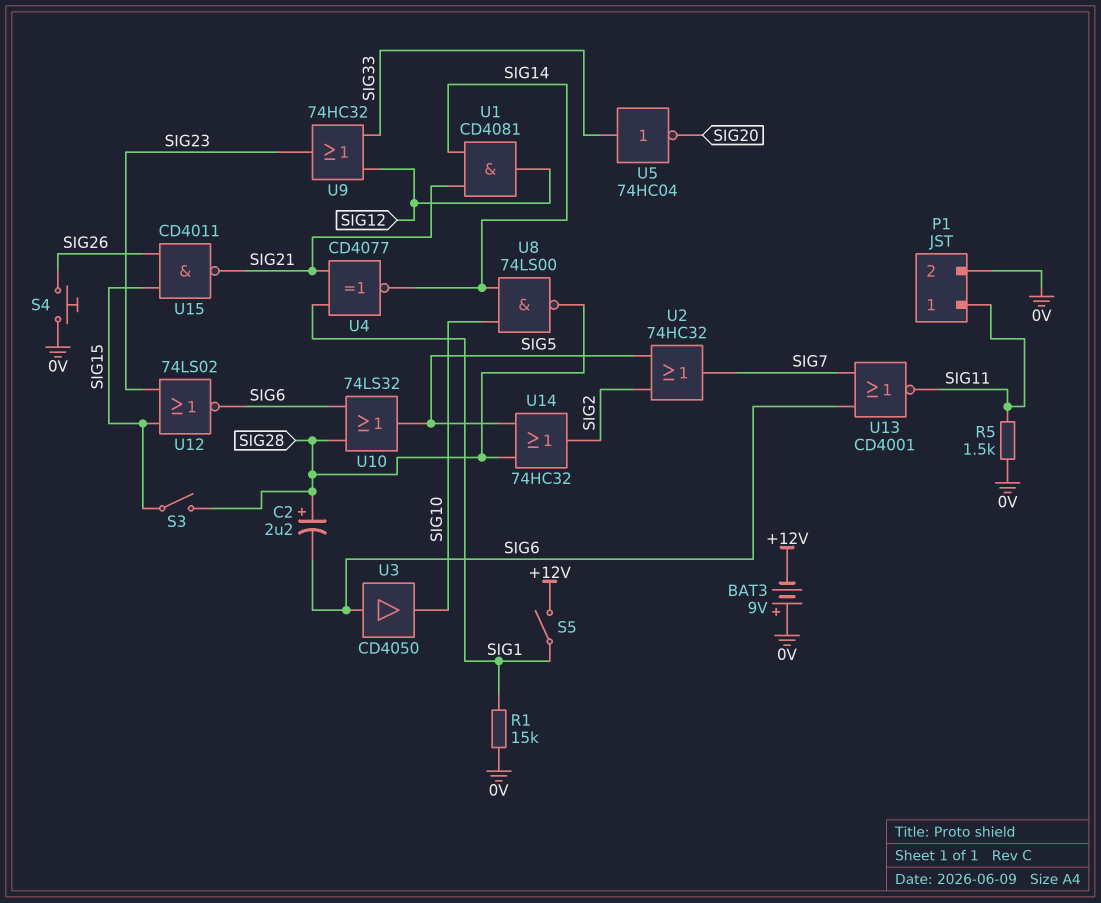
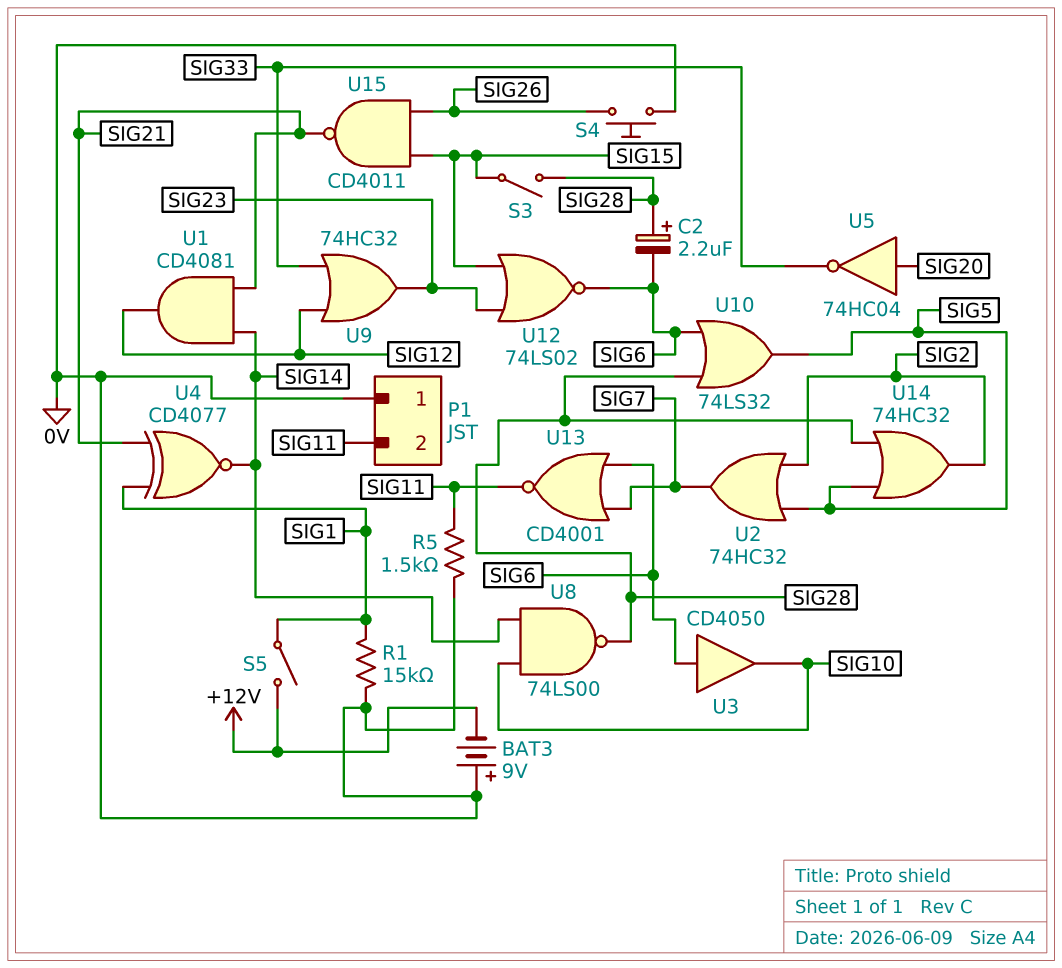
P1 pin 1: SIG11 -> 0V
P1 pin 2: 0V -> SIG11
U5: NOT 74HC04 (in SIG33, out SIG20) -> NOT 74HC04 (in SIG20, out SIG33)

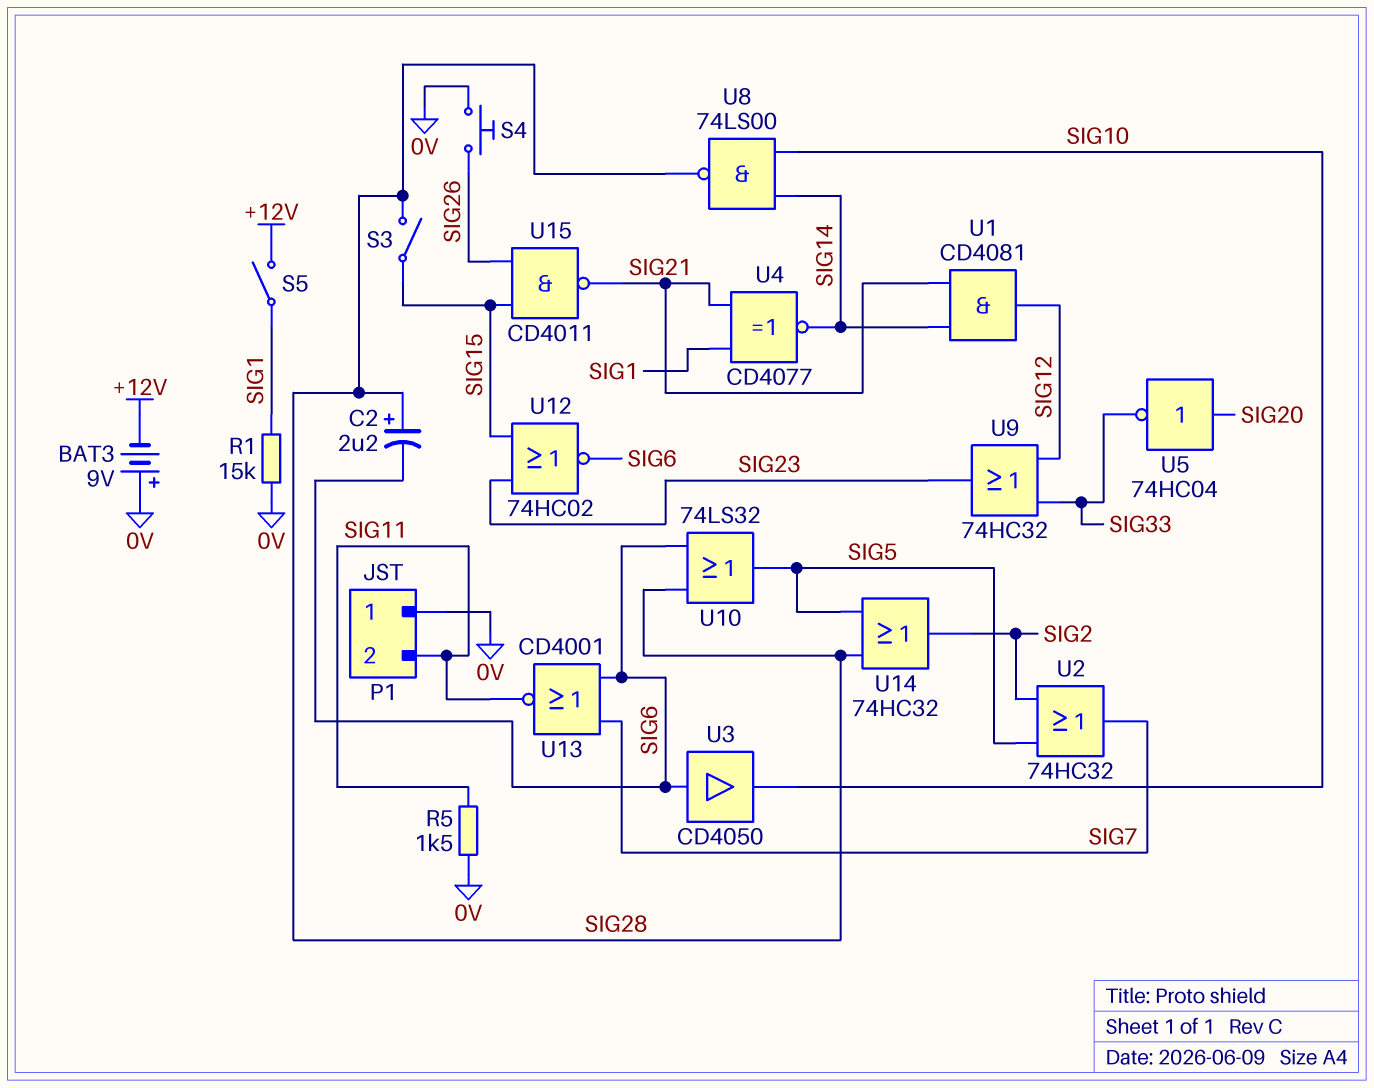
U12: NOR 74LS02 (in SIG15, in SIG23, out SIG6) -> NOR 74HC02 (in SIG15, in SIG23, out SIG6)

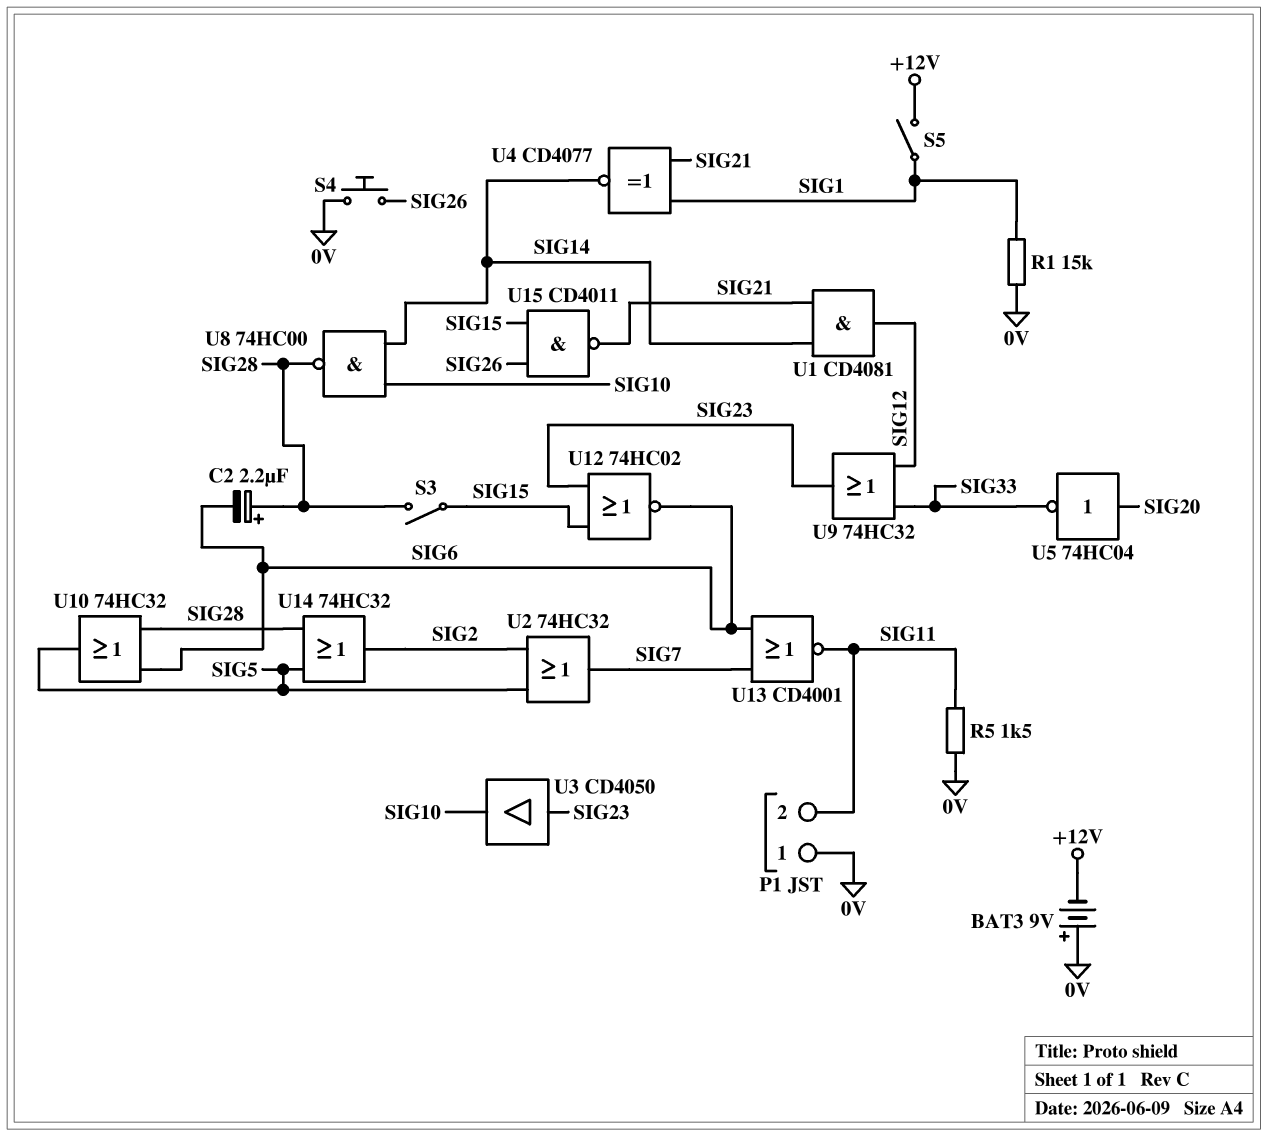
U3: buffer CD4050 (in SIG6, out SIG10) -> buffer CD4050 (in SIG23, out SIG10)
U8: NAND 74LS00 (in SIG10, in SIG14, out SIG28) -> NAND 74HC00 (in SIG10, in SIG14, out SIG28)
U10: OR 74LS32 (in SIG6, in SIG28, out SIG5) -> OR 74HC32 (in SIG6, in SIG28, out SIG5)

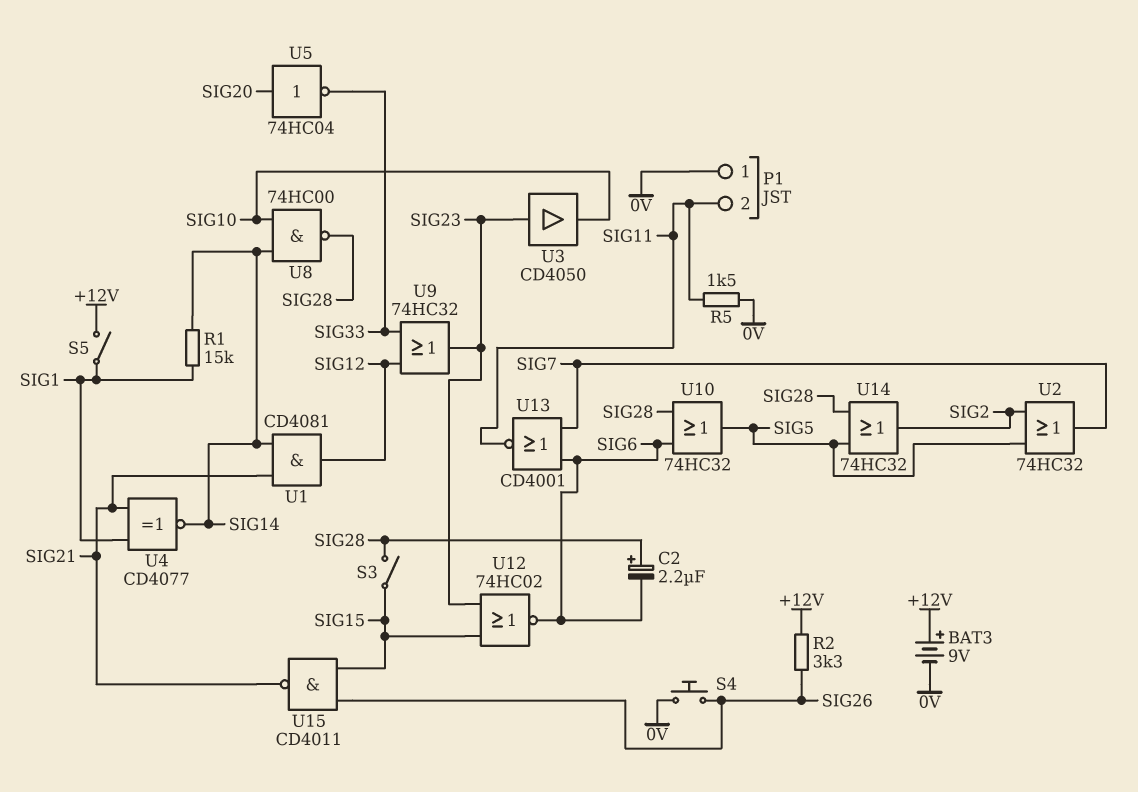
BAT3: 9V (plus 0V, minus +12V) -> 9V (plus +12V, minus 0V)
R1: 15k (0V, SIG1) -> 15k (SIG1, SIG14)
R2: none -> 3.3k (+12V, SIG26)

